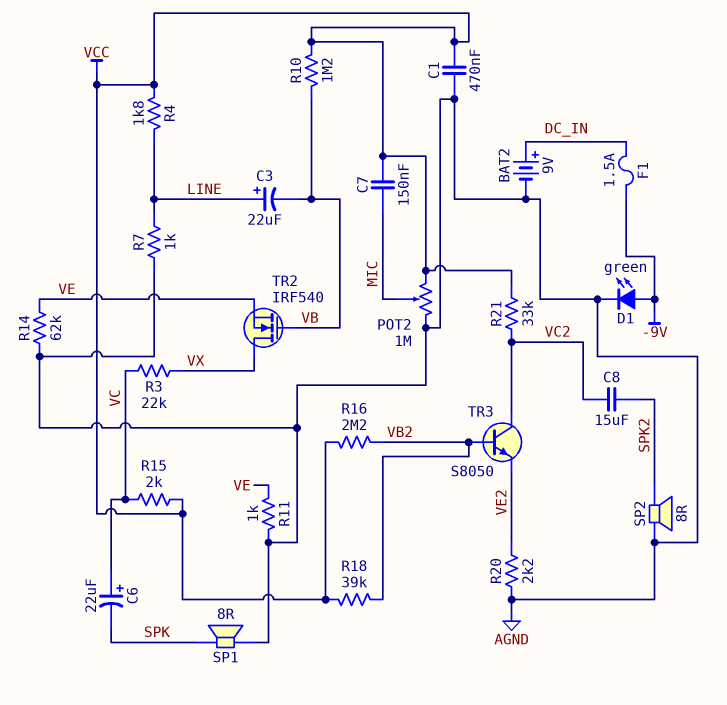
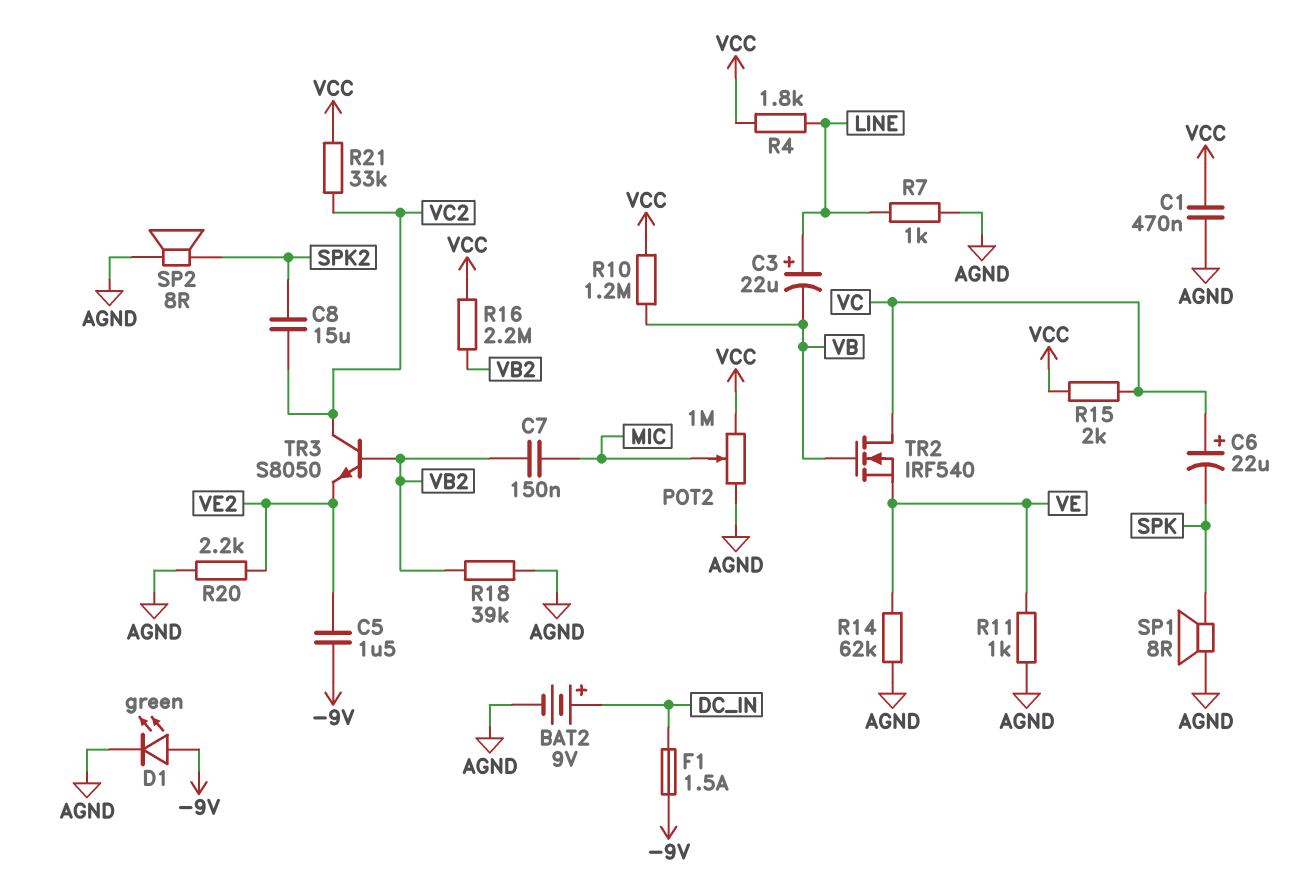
C5: none -> 1.5uF (-9V, VE2)
C7: 150nF (MIC, VCC) -> 150nF (MIC, VB2)
R3: 22k (VC, VX) -> none
R18: 39k (VB2, VCC) -> 39k (AGND, VB2)
TR2: NMOS IRF540 (G VB, D VX, S VE) -> NMOS IRF540 (G VB, D VC, S VE)

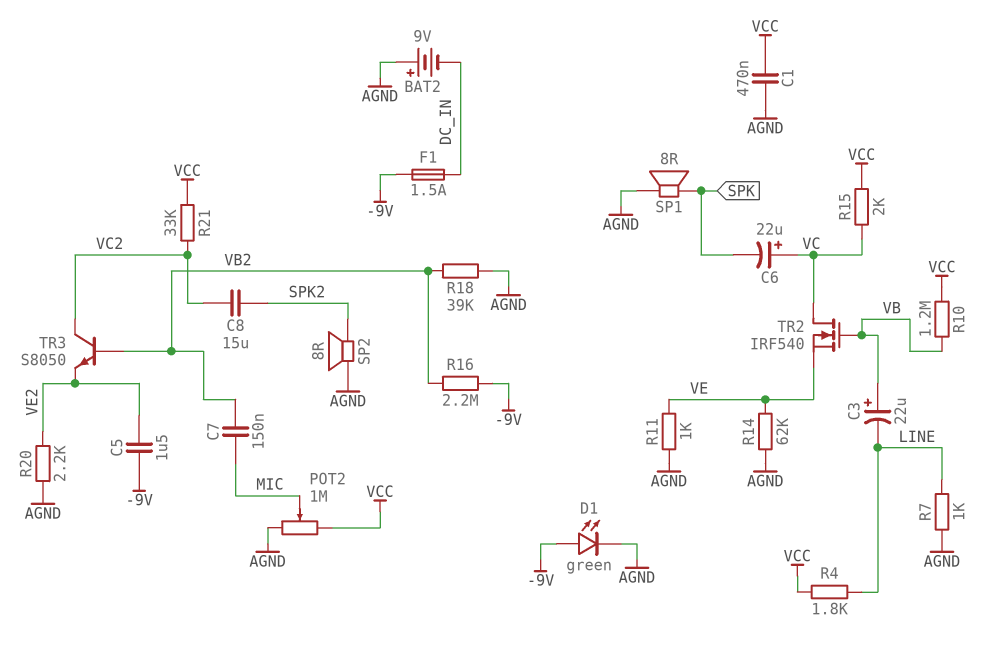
BAT2: 9V (plus DC_IN, minus AGND) -> 9V (plus AGND, minus DC_IN)
C3: 22uF (plus LINE, minus VB) -> 22uF (plus VB, minus LINE)
R16: 2.2M (VB2, VCC) -> 2.2M (-9V, VB2)

